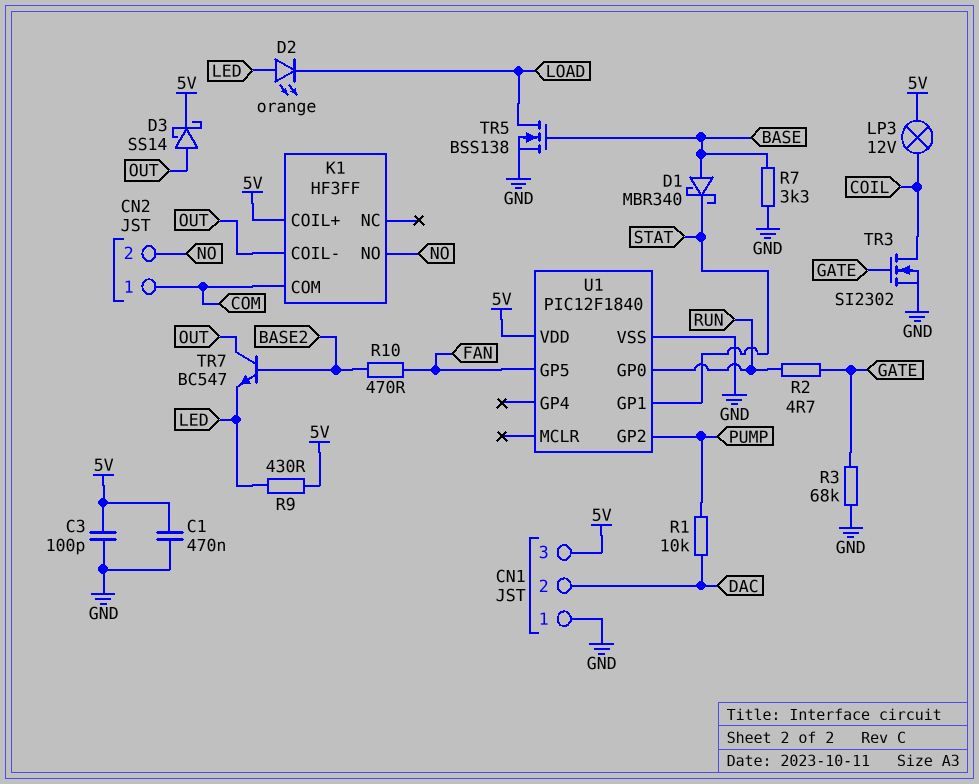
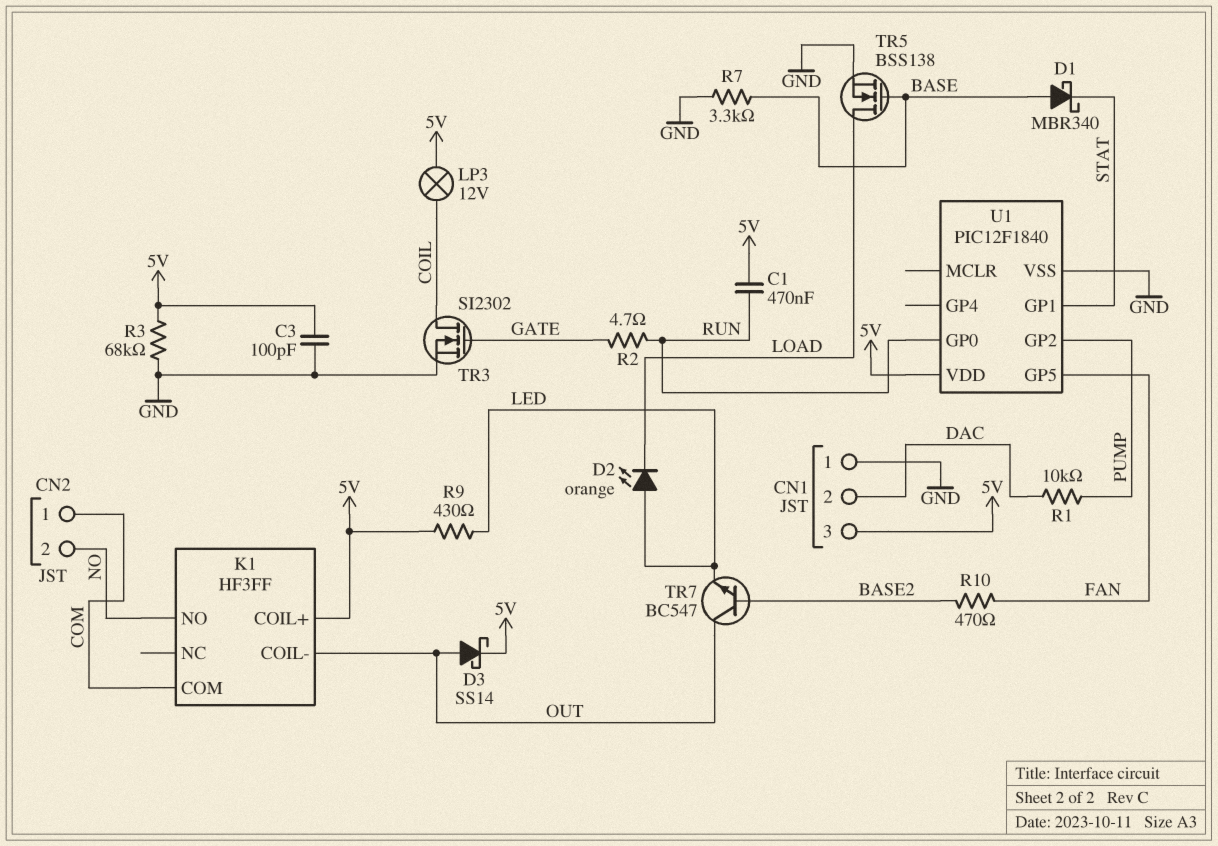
C1: 470nF (5V, GND) -> 470nF (5V, RUN)
R3: 68k (GATE, GND) -> 68k (5V, GND)

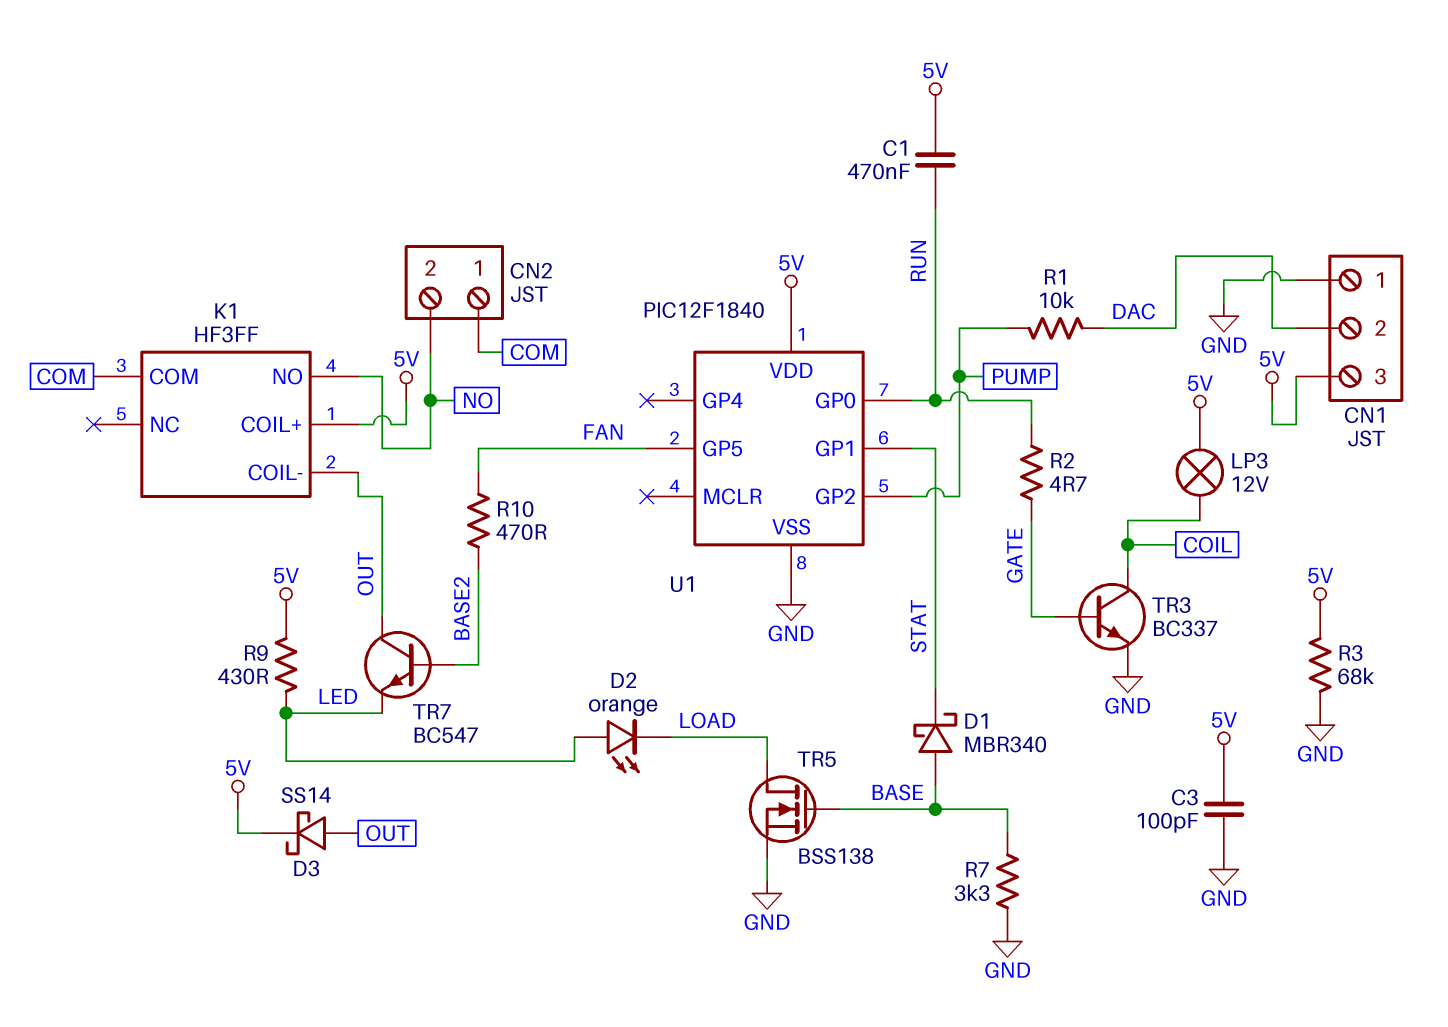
TR3: NMOS SI2302 (G GATE, D COIL, S GND) -> NPN BC337 (B GATE, C COIL, E GND)

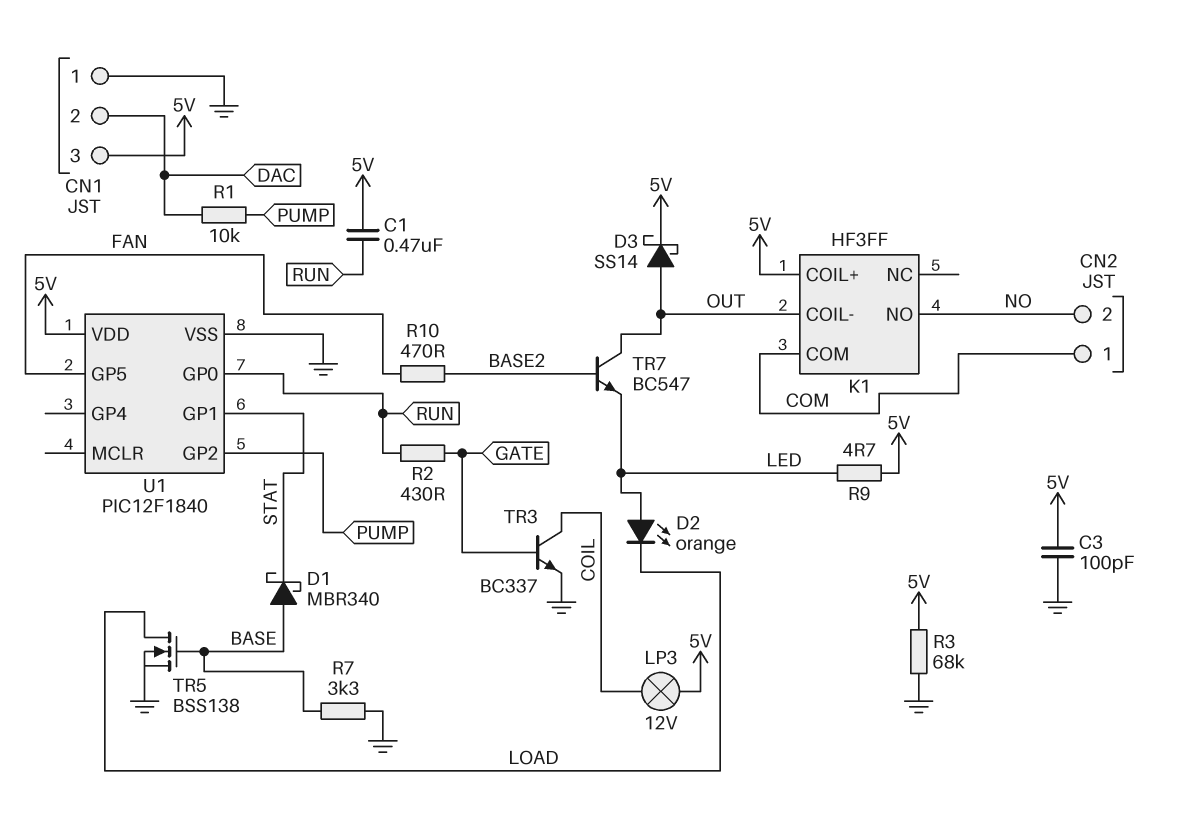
R2: 4.7 (GATE, RUN) -> 430 (GATE, RUN)
R9: 430 (5V, LED) -> 4.7 (5V, LED)

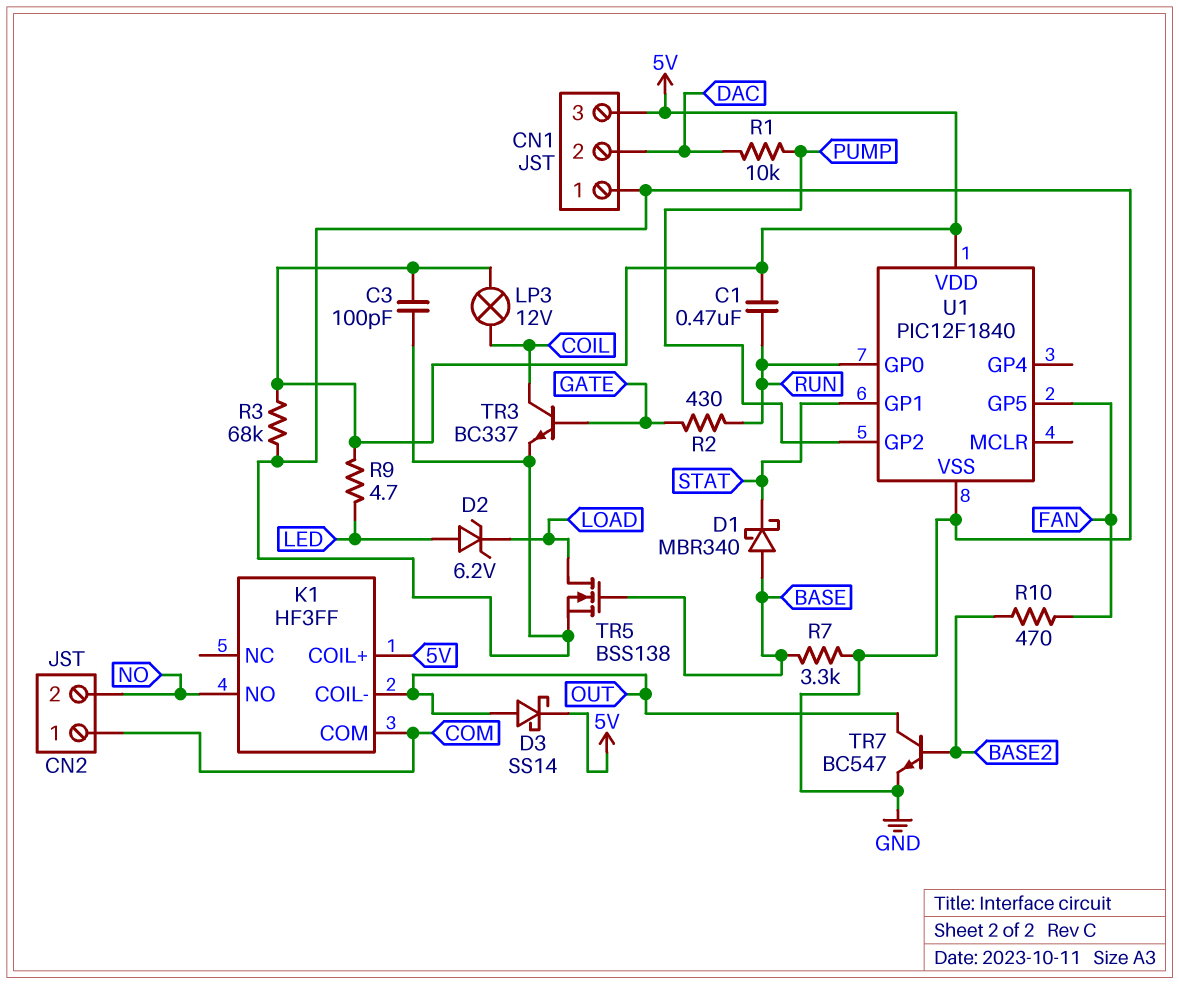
D2: LED orange (A LED, K LOAD) -> zener 6.2V (A LED, K LOAD)
TR7: NPN BC547 (B BASE2, C OUT, E LED) -> NPN BC547 (B BASE2, C OUT, E GND)

